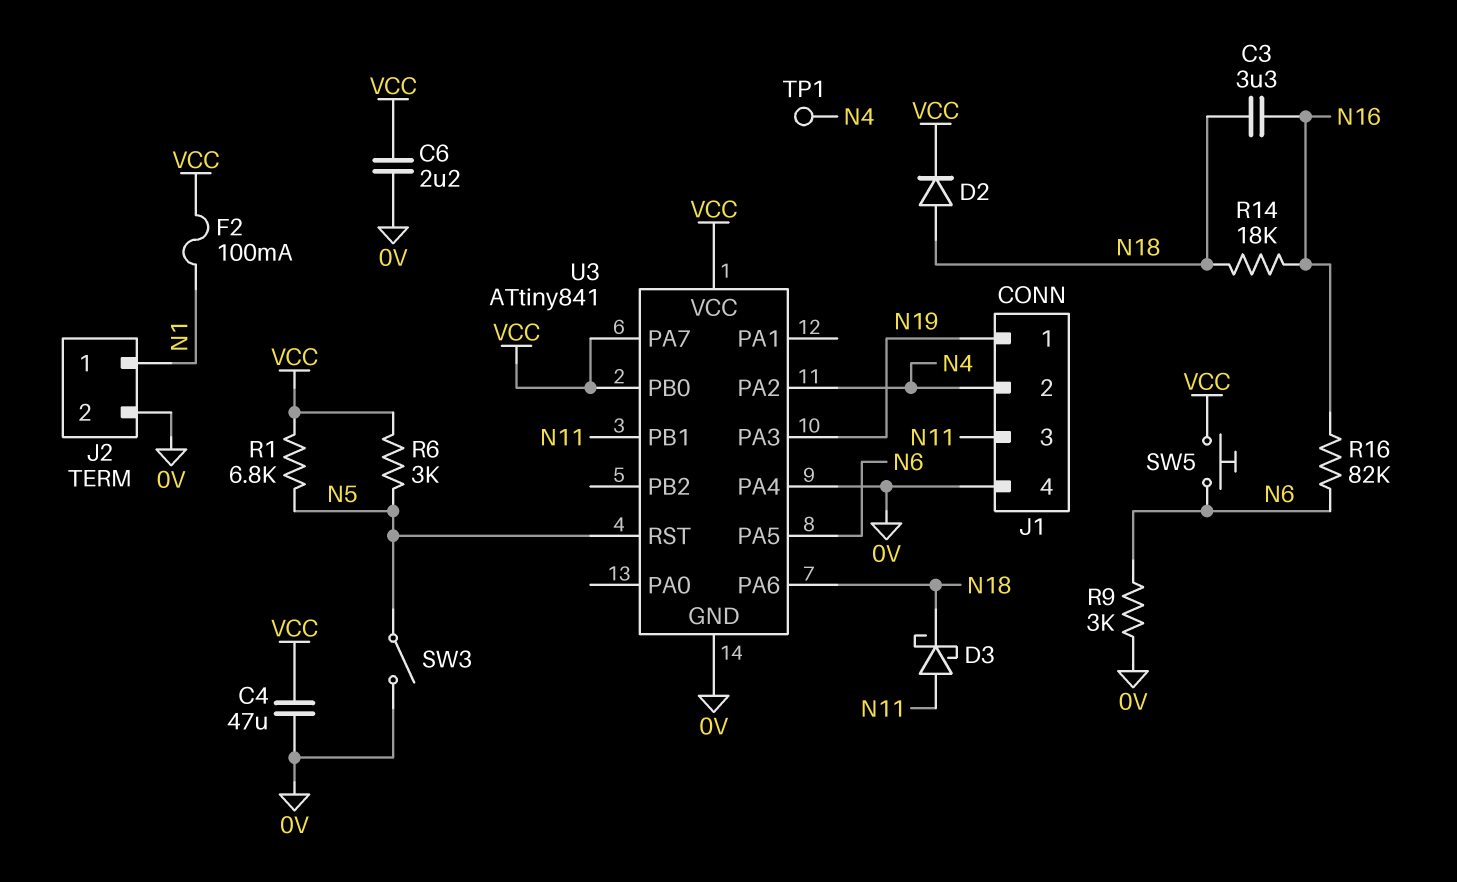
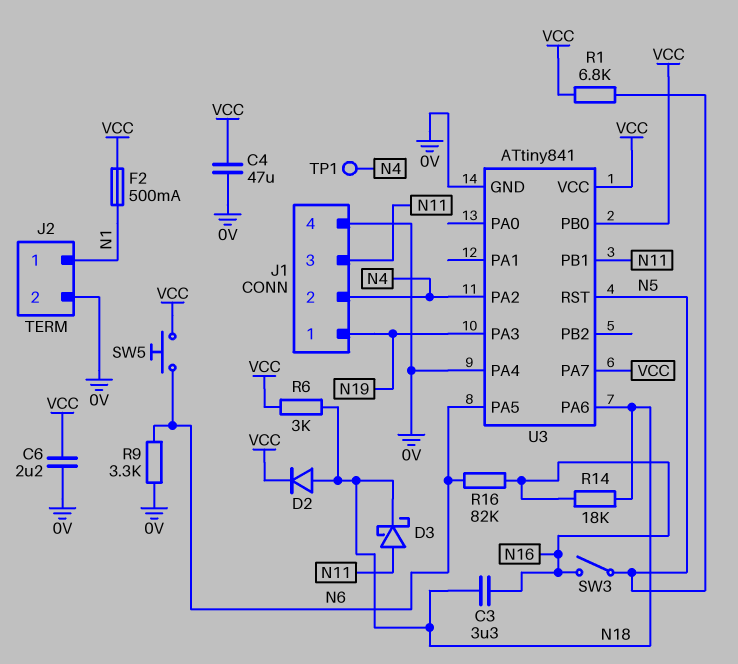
F2: 100mA (N1, VCC) -> 500mA (N1, VCC)
R6: 3k (N5, VCC) -> 3k (N18, VCC)
R9: 3k (0V, N6) -> 3.3k (0V, N6)
SW3: switch (0V, N5) -> switch (N5, N16)

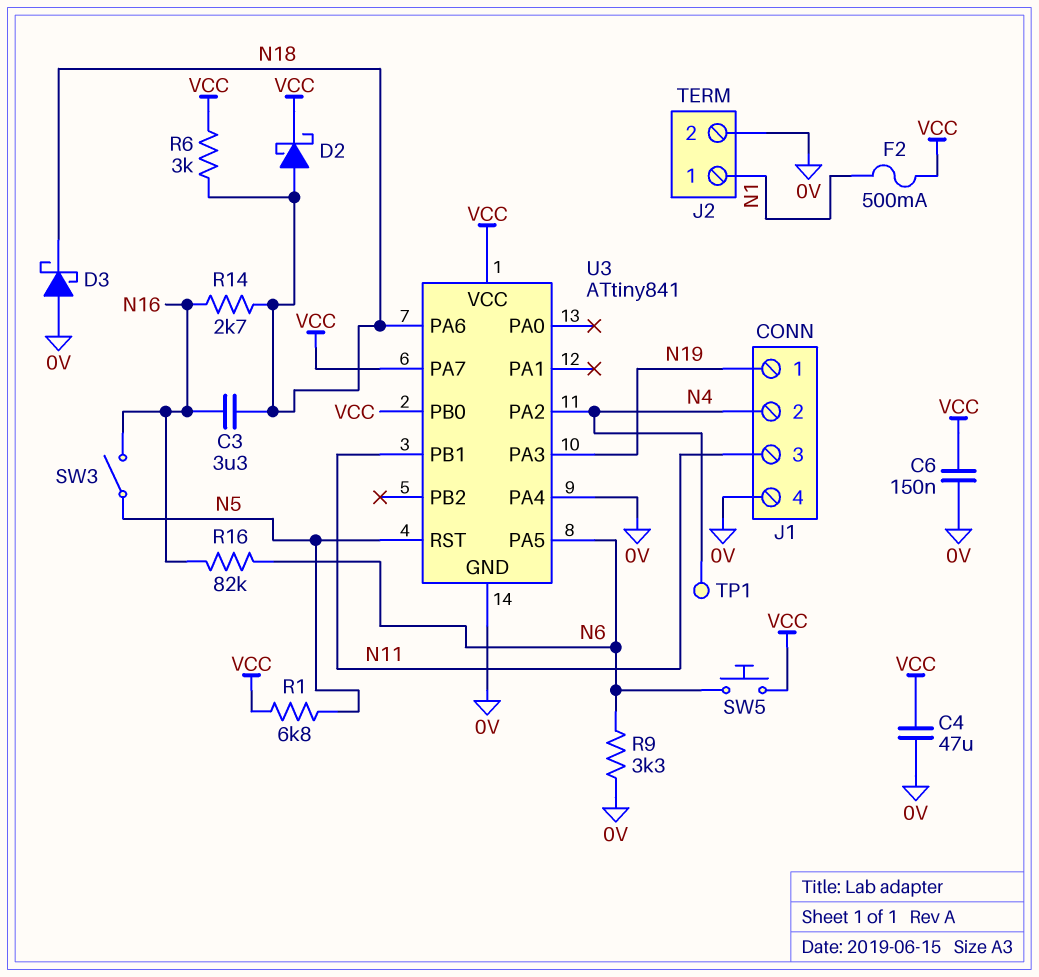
C6: 2.2uF (0V, VCC) -> 150nF (0V, VCC)
D2: diode (A N18, K VCC) -> schottky (A N18, K VCC)
D3: schottky (A N11, K N18) -> schottky (A 0V, K N18)
R14: 18k (N16, N18) -> 2.7k (N16, N18)

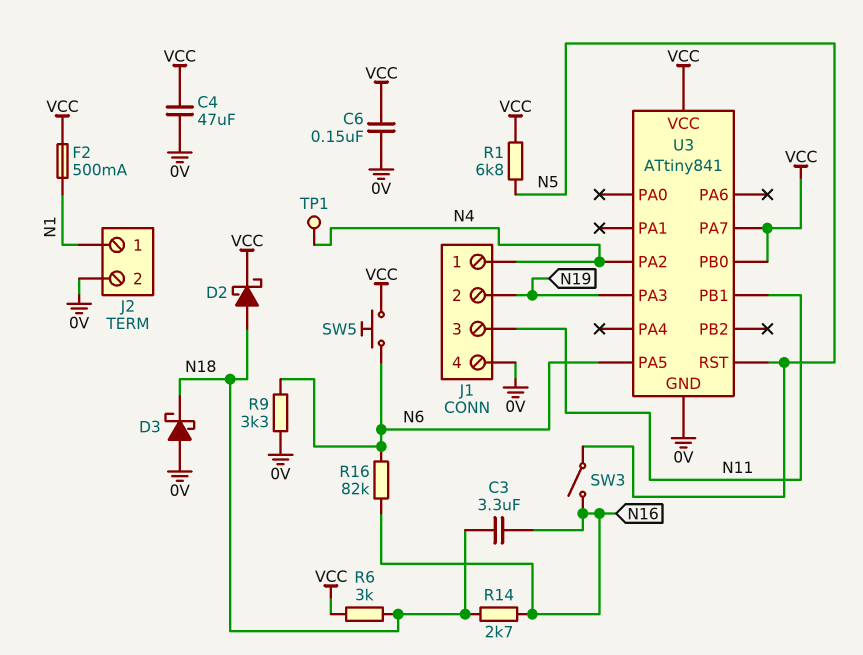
J1 pin 1: N19 -> N4
J1 pin 2: N4 -> N19
U3 pin PA4: 0V -> none
U3 pin PA6: N18 -> none

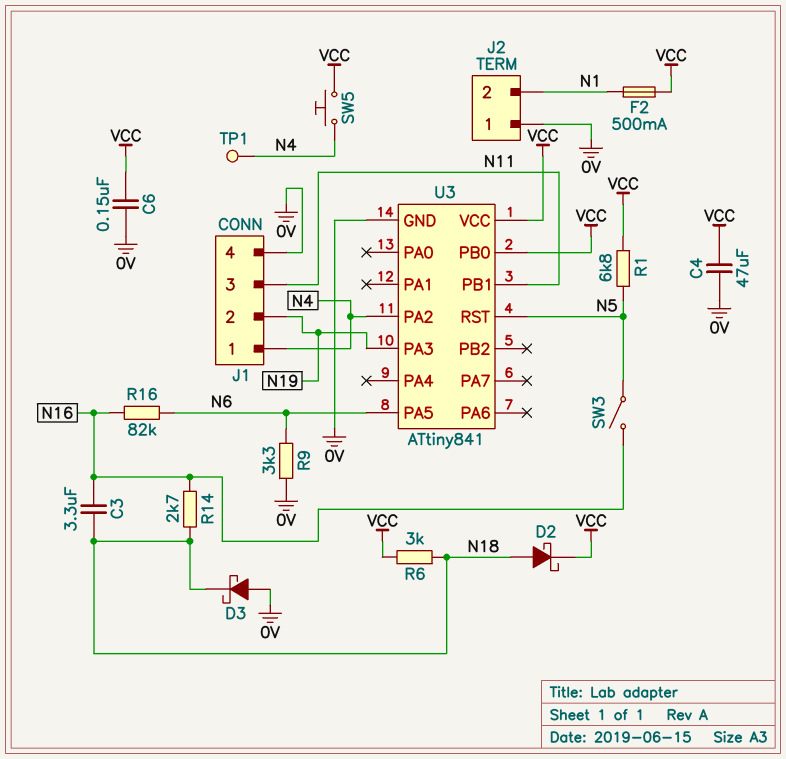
J2 pin 1: N1 -> 0V
J2 pin 2: 0V -> N1
SW5: button (N6, VCC) -> button (N4, VCC)
U3 pin PA7: VCC -> none

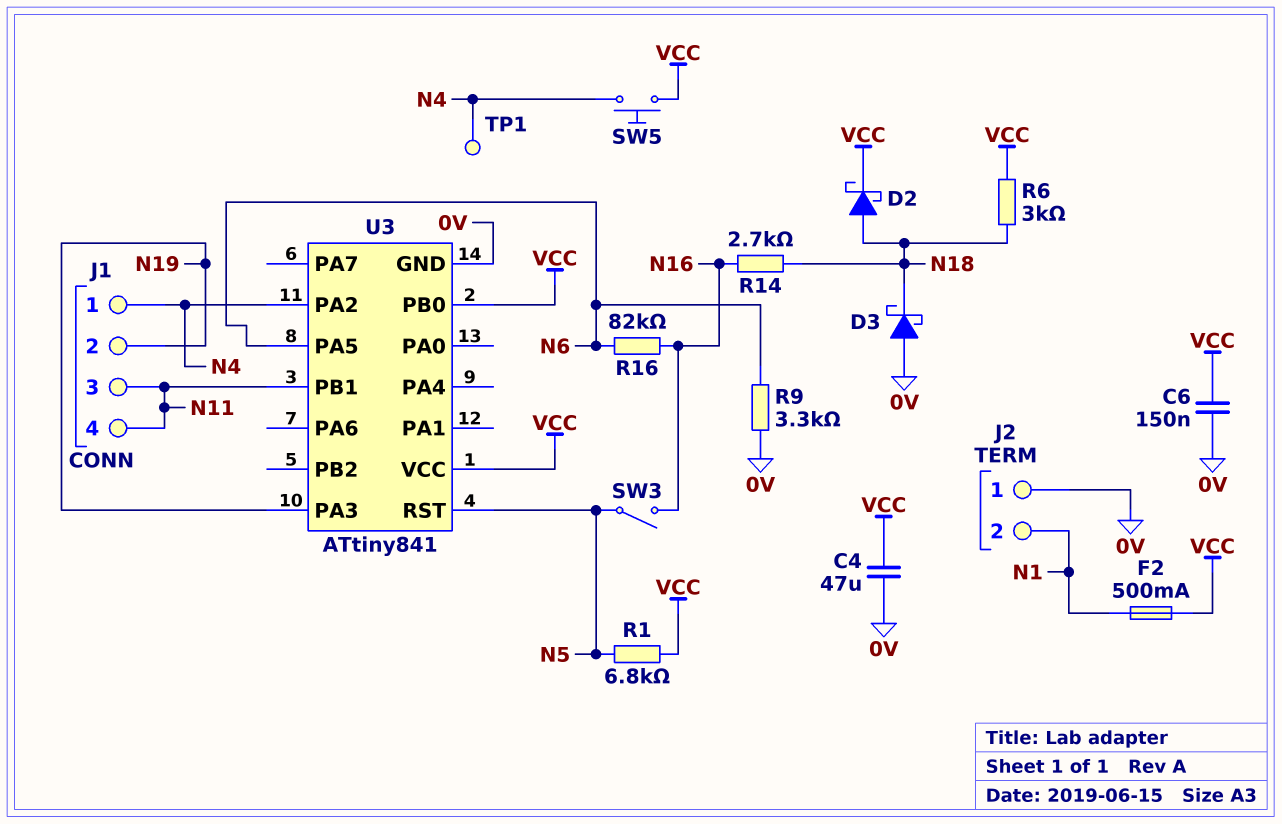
C3: 3.3uF (N16, N18) -> none
J1 pin 4: 0V -> N11

